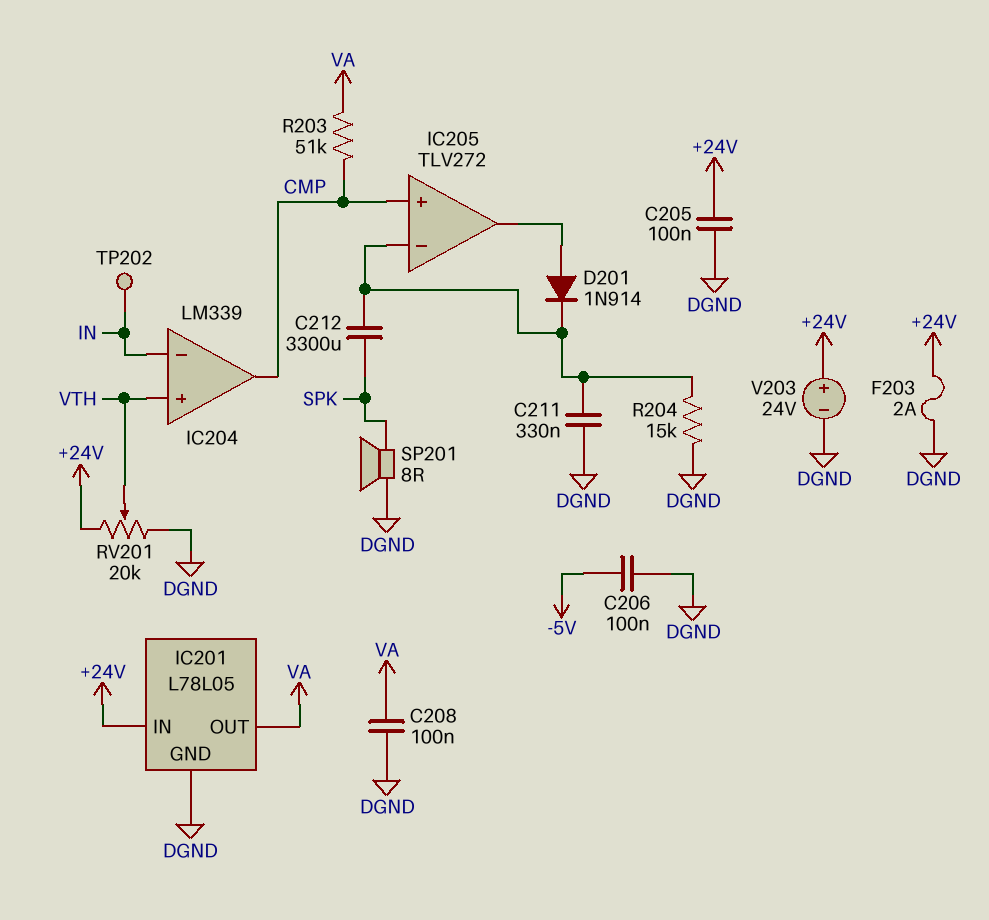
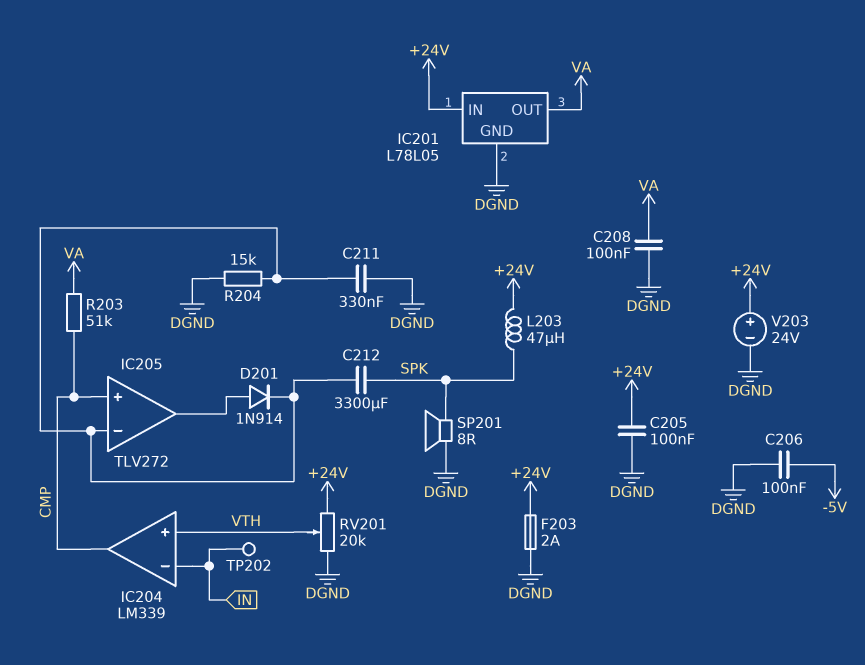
L203: none -> 47uH (+24V, SPK)

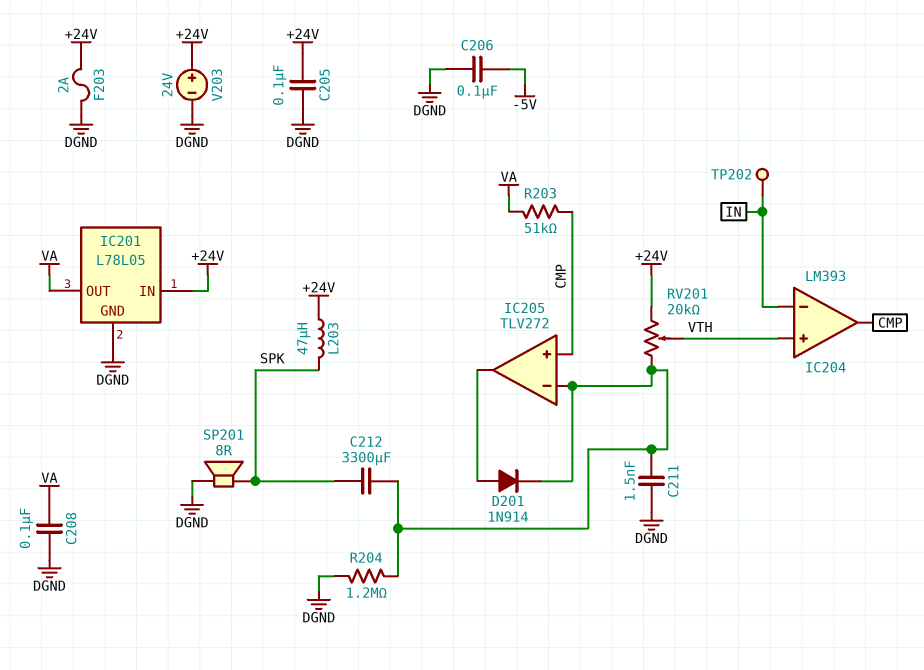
C211: 330nF (DGND, IC205/in-) -> 1.5nF (DGND, IC205/in-)
IC204: LM339 -> LM393
R204: 15k (DGND, IC205/in-) -> 1.2M (DGND, IC205/in-)
RV201: 20k (+24V, DGND, wiper VTH) -> 20k (+24V, IC205/in-, wiper VTH)

